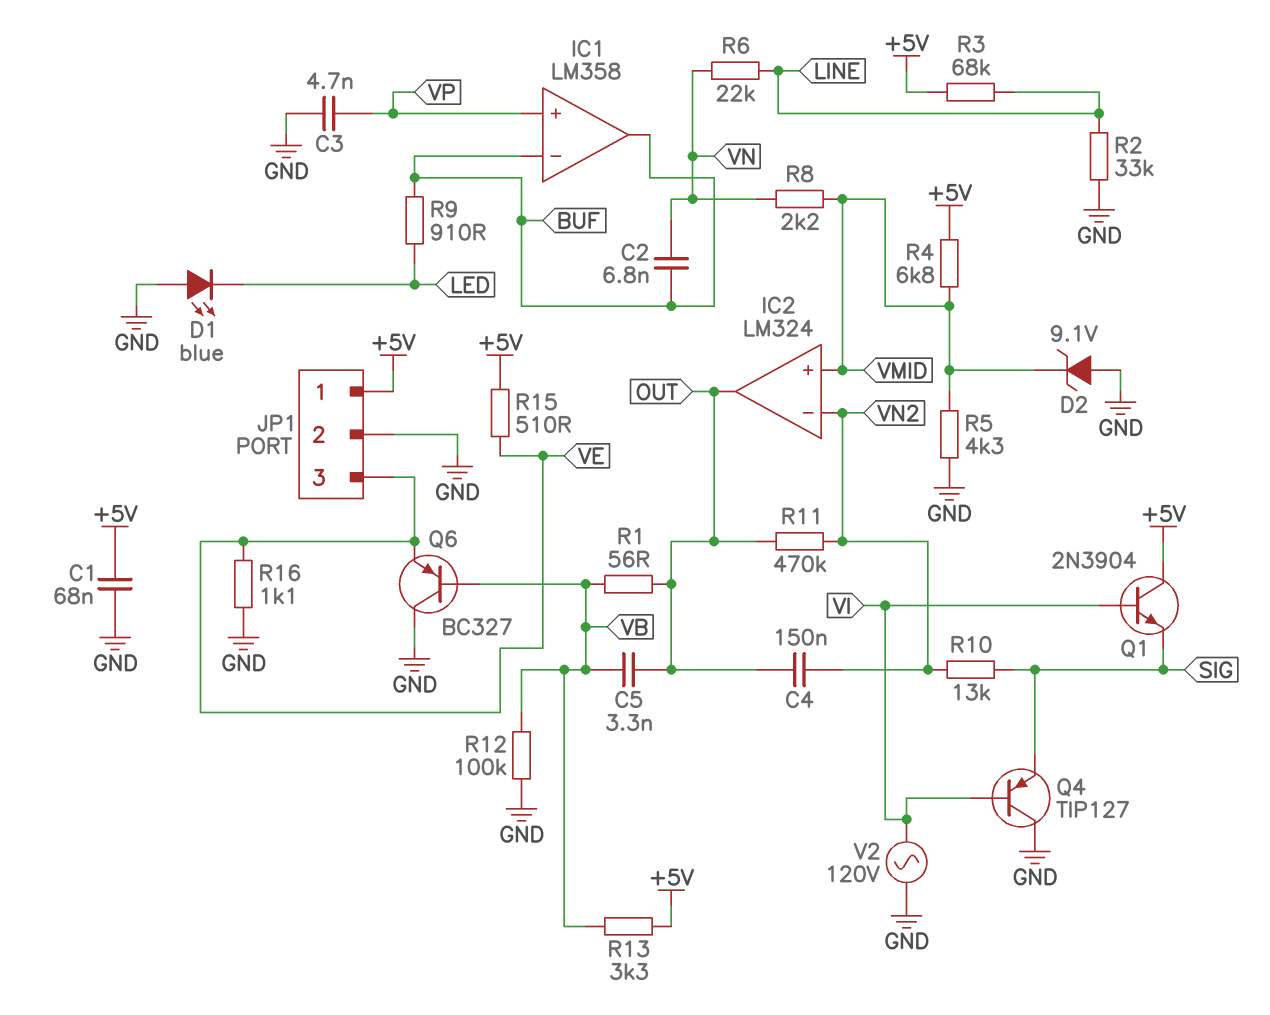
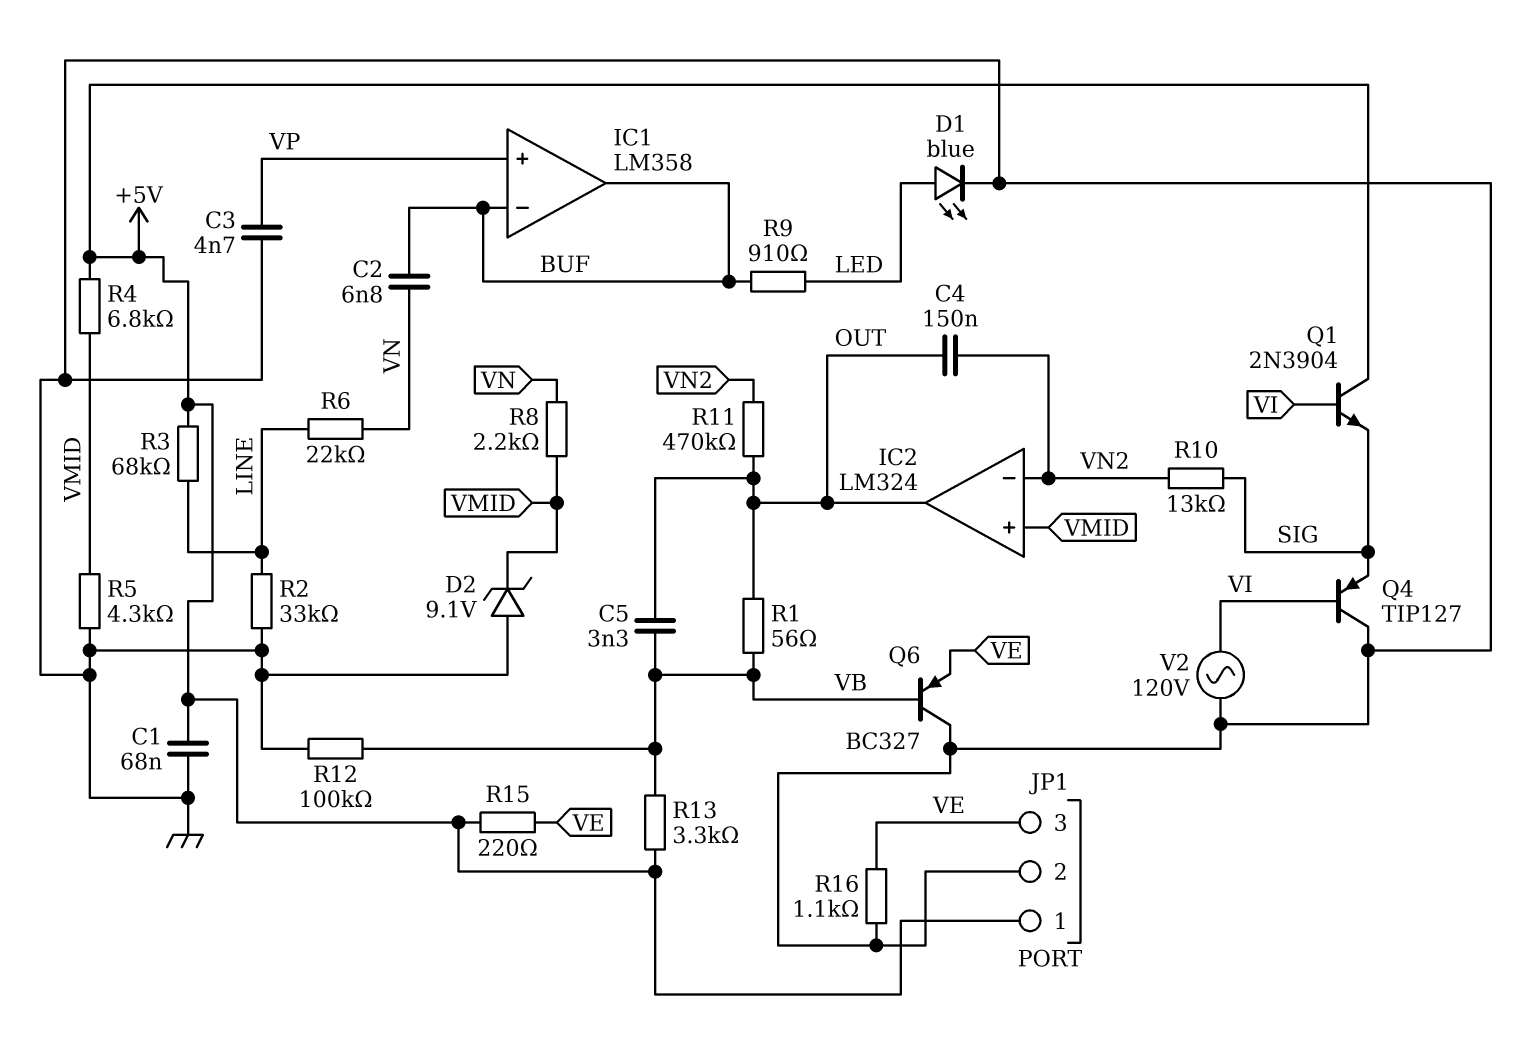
D1: LED blue (A GND, K LED) -> LED blue (A LED, K GND)
R15: 510 (+5V, VE) -> 220 (+5V, VE)

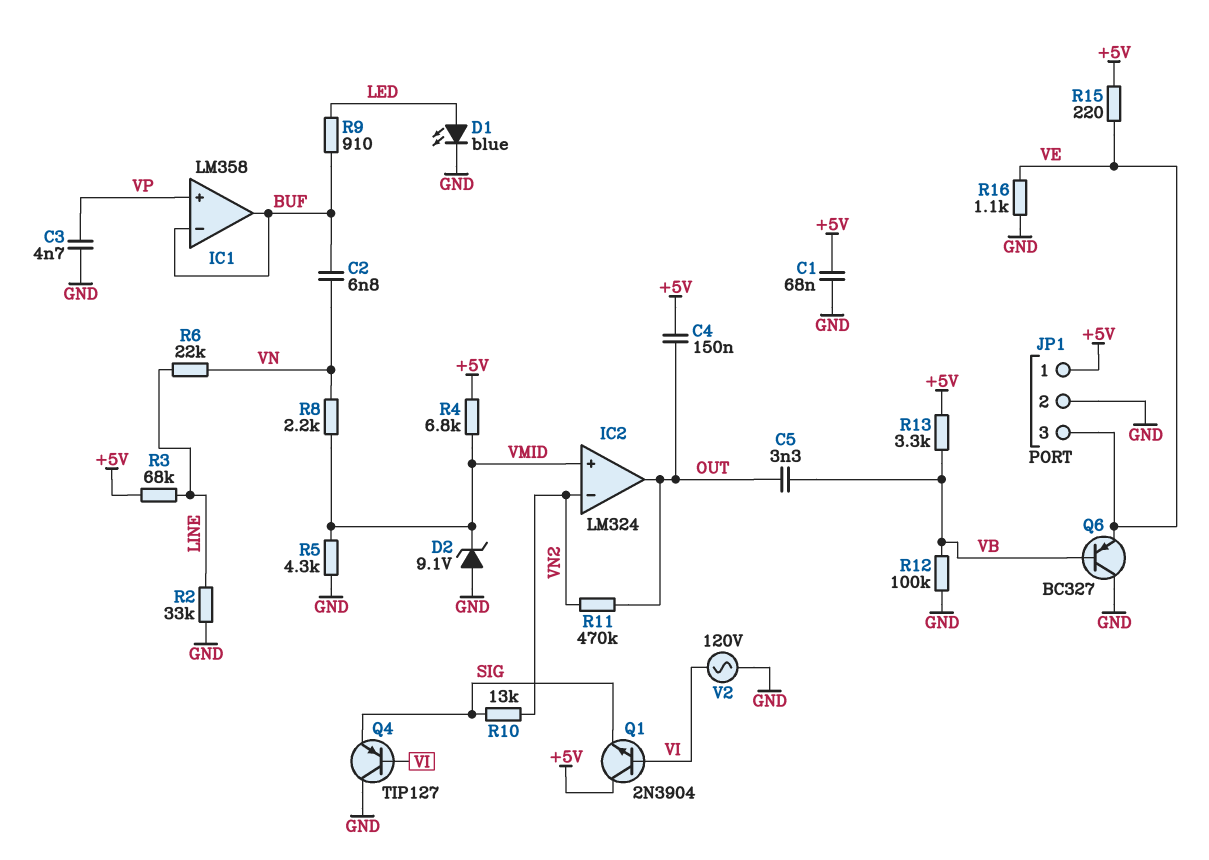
C4: 150nF (OUT, VN2) -> 150nF (+5V, OUT)
R1: 56 (OUT, VB) -> none

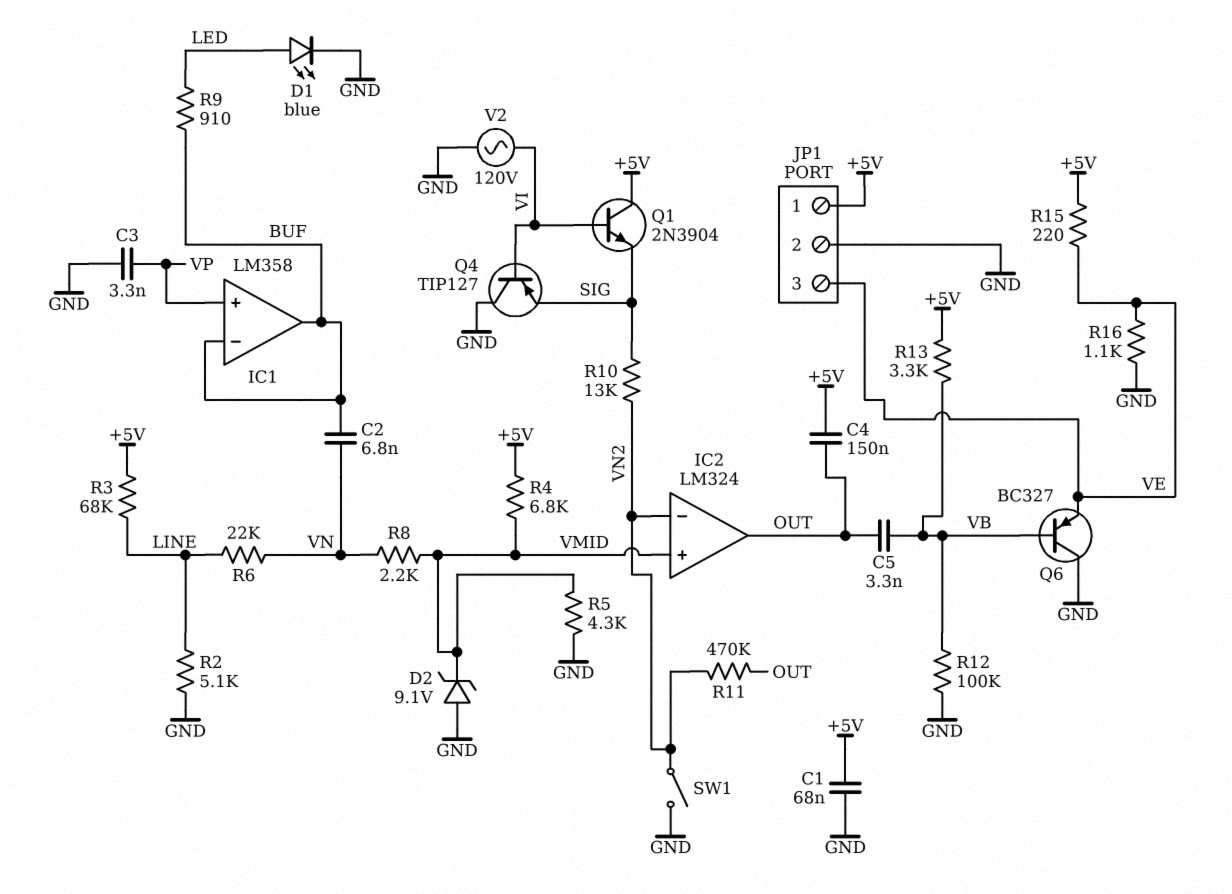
C3: 4.7nF (GND, VP) -> 3.3nF (GND, VP)
R2: 33k (GND, LINE) -> 5.1k (GND, LINE)
SW1: none -> switch (GND, VN2)

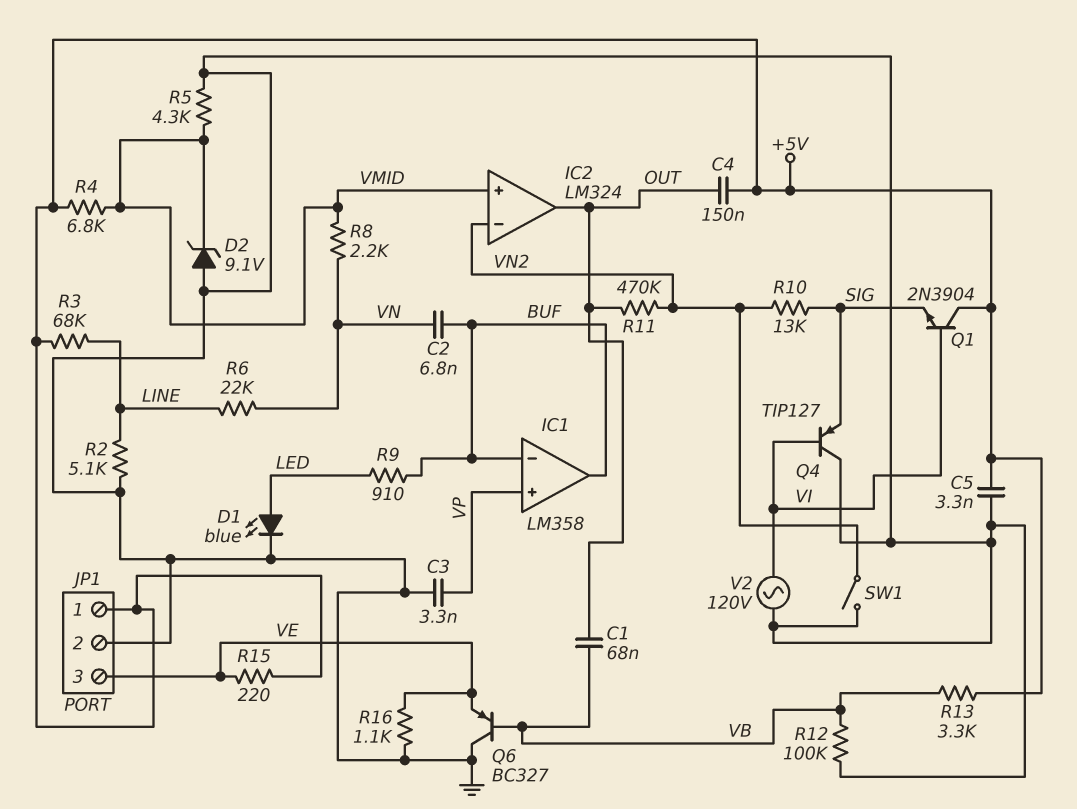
C1: 68nF (+5V, GND) -> 68nF (OUT, VB)
C5: 3.3nF (OUT, VB) -> 3.3nF (+5V, GND)

